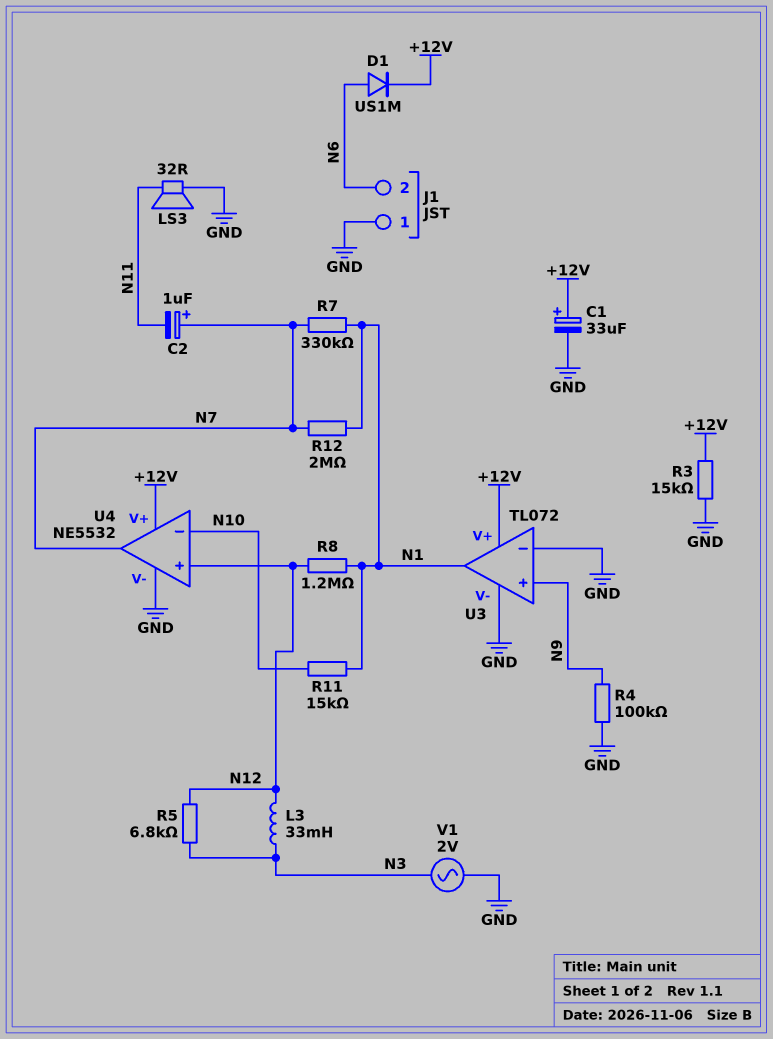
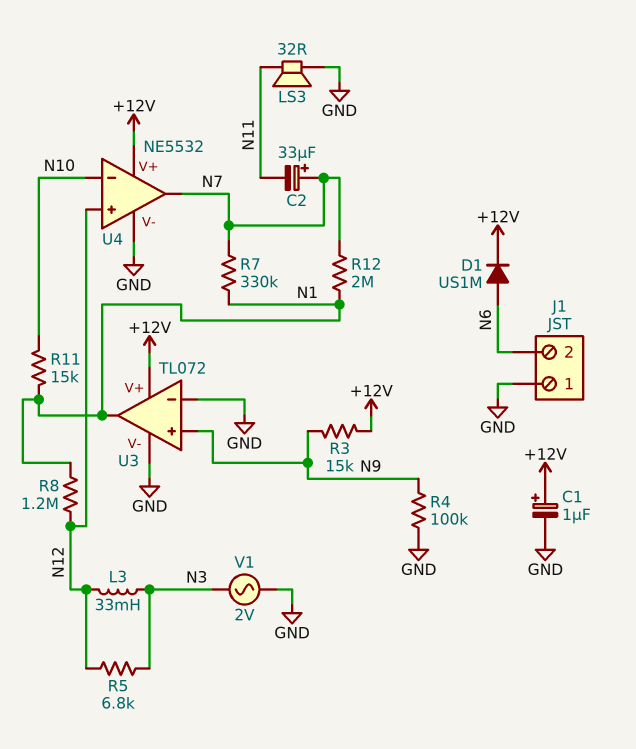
C1: 33uF (plus +12V, minus GND) -> 1uF (plus +12V, minus GND)
C2: 1uF (plus N7, minus N11) -> 33uF (plus N7, minus N11)
R3: 15k (+12V, GND) -> 15k (+12V, N9)

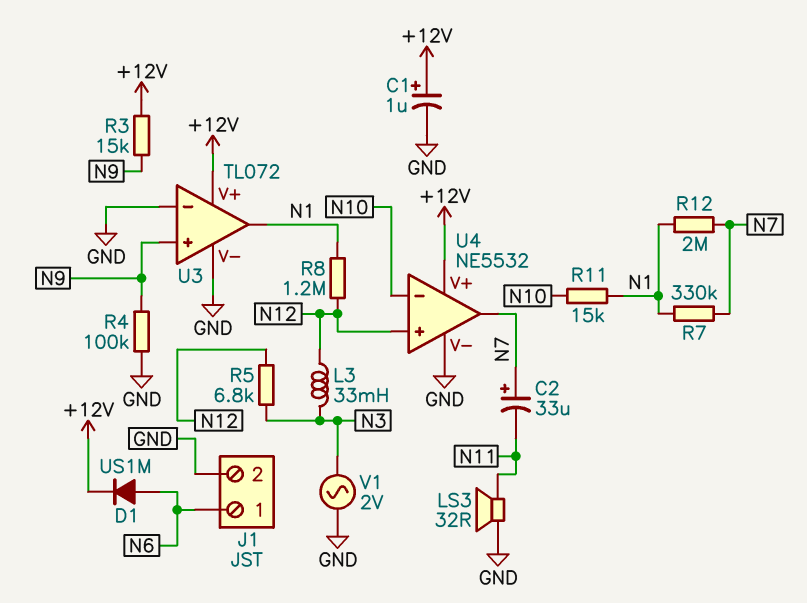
J1 pin 1: GND -> N6
J1 pin 2: N6 -> GND

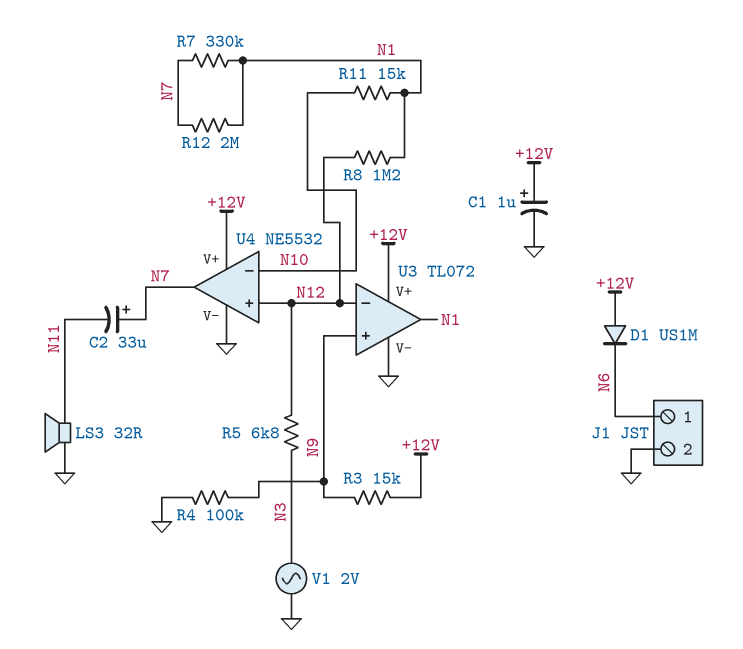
D1: diode US1M (A N6, K +12V) -> diode US1M (A +12V, K N6)
L3: 33mH (N3, N12) -> none
U3 pin in-: GND -> N12

